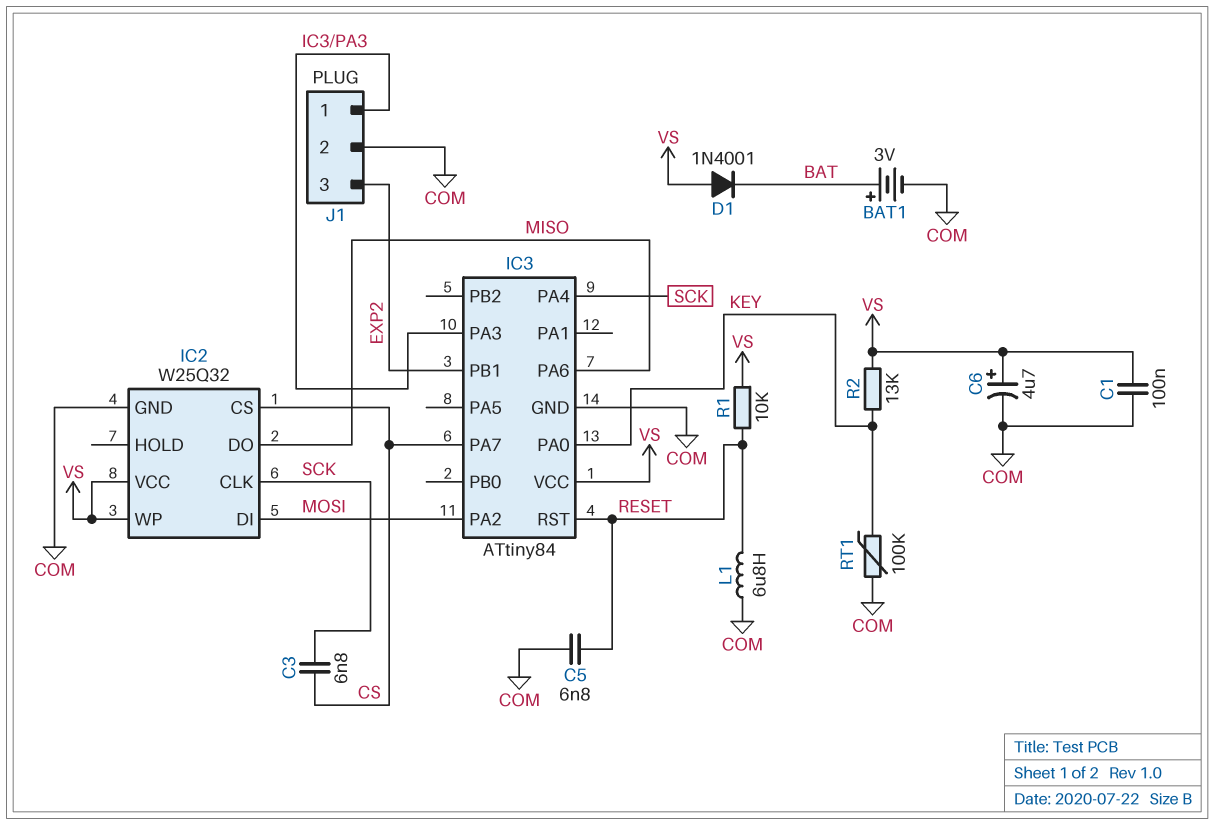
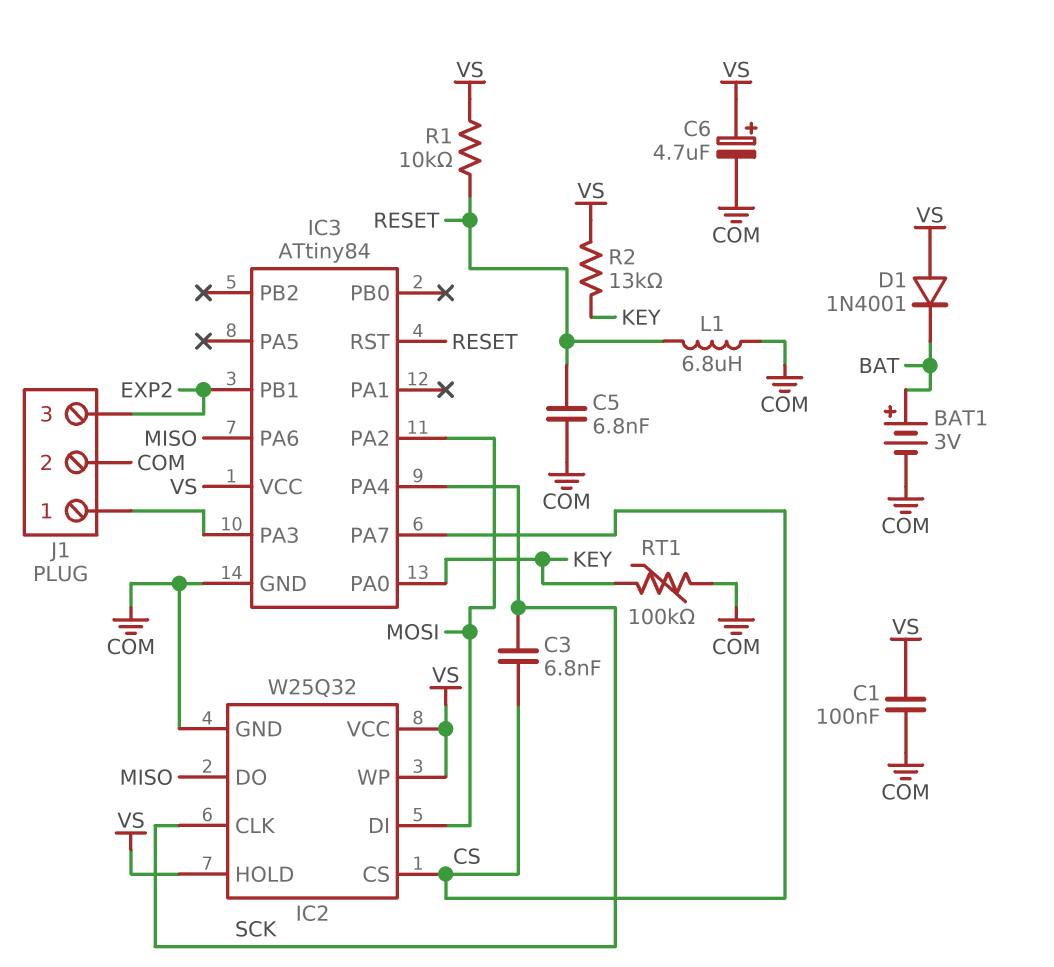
IC2 pin HOLD: none -> VS

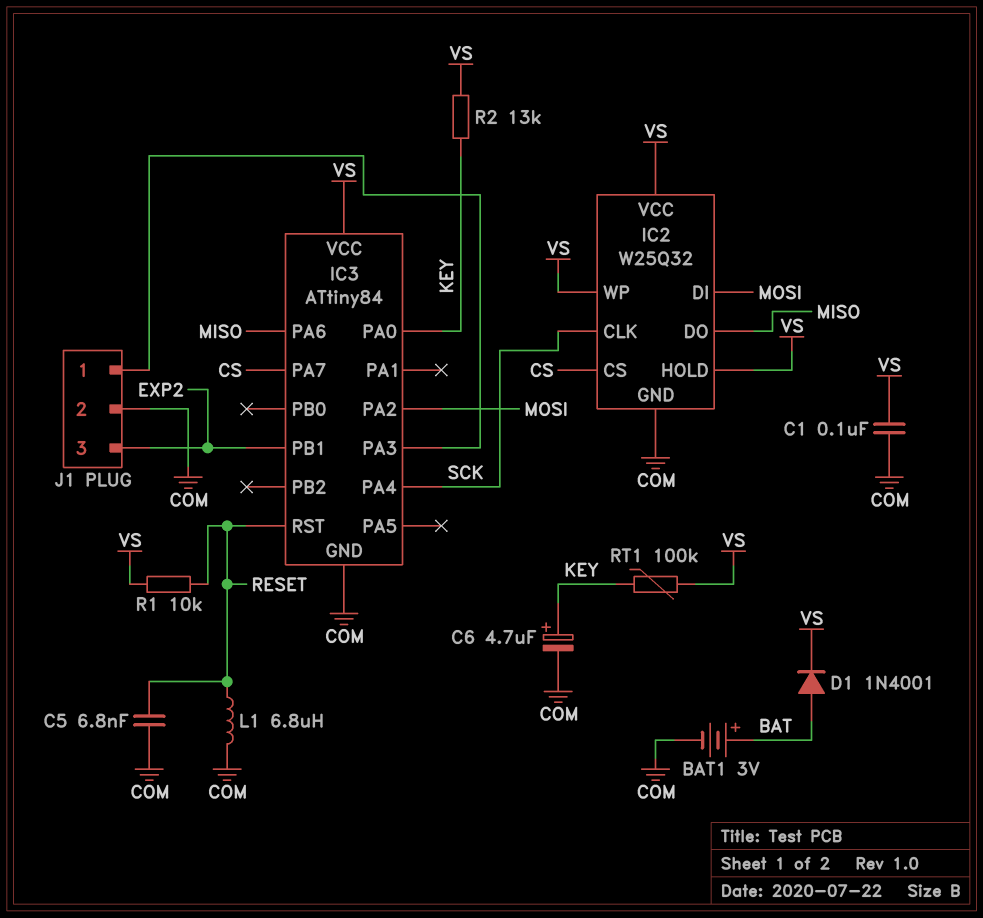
C3: 6.8nF (CS, SCK) -> none
C6: 4.7uF (plus VS, minus COM) -> 4.7uF (plus KEY, minus COM)
D1: diode 1N4001 (A VS, K BAT) -> diode 1N4001 (A BAT, K VS)
RT1: 100k (COM, KEY) -> 100k (KEY, VS)

